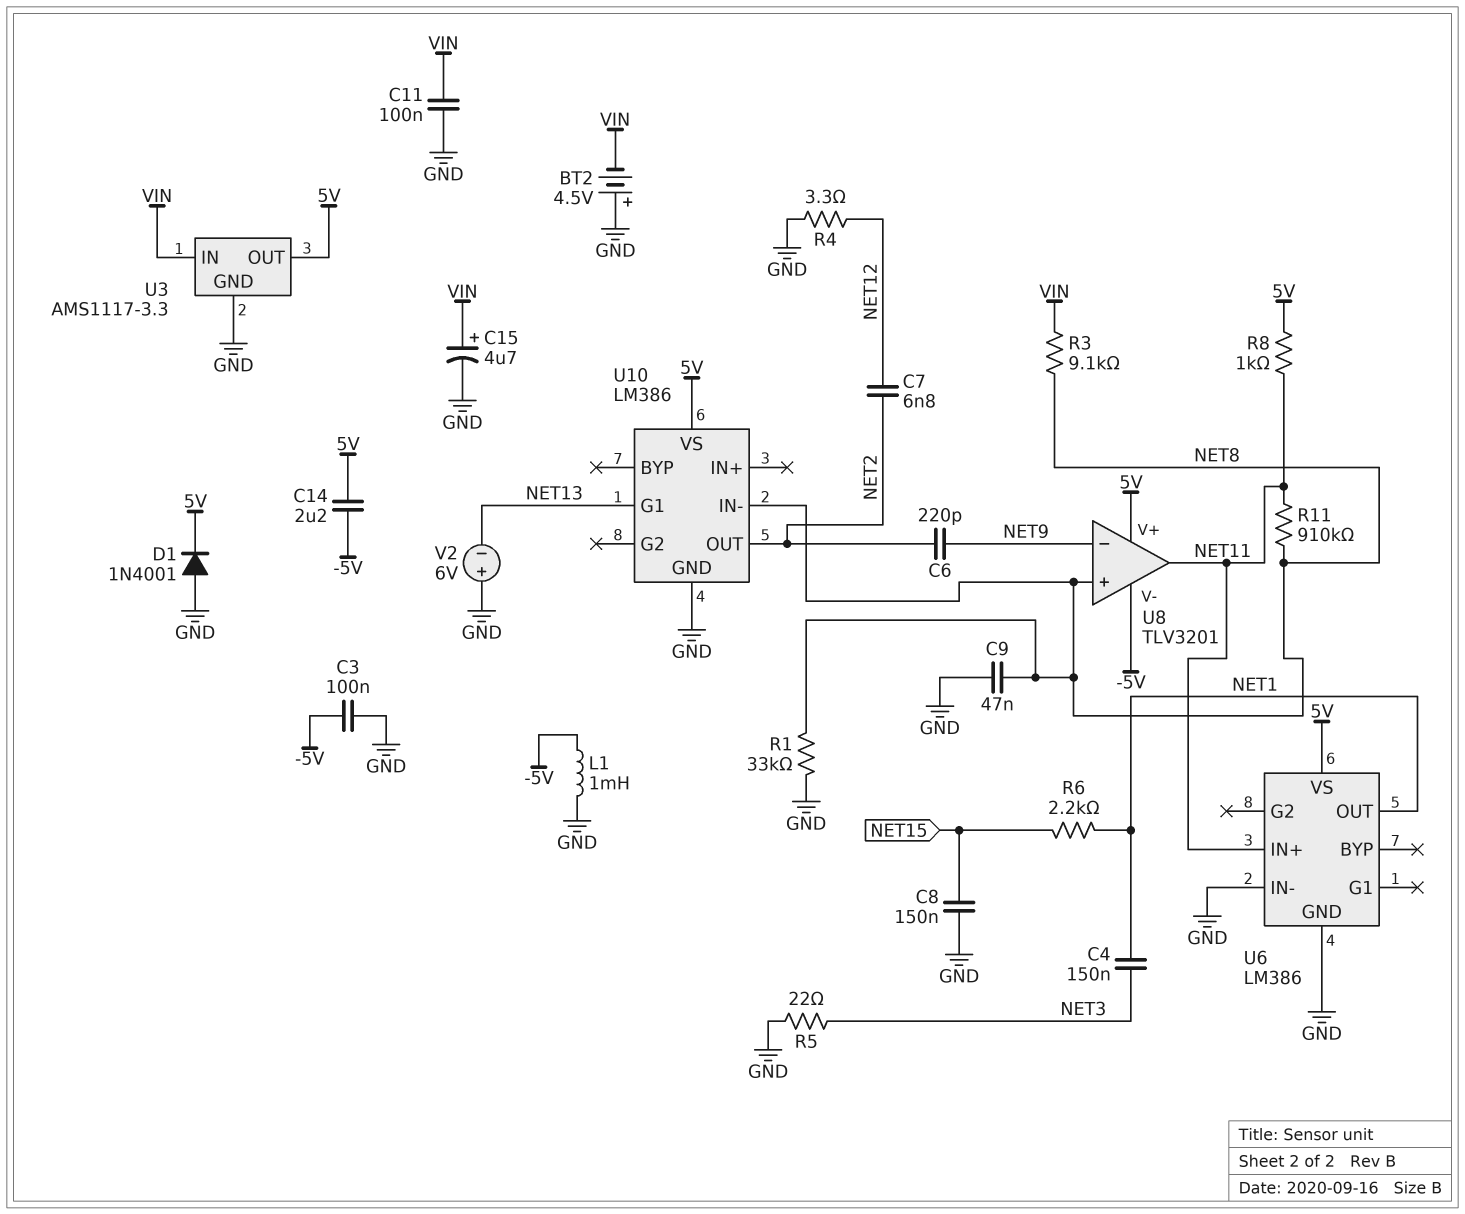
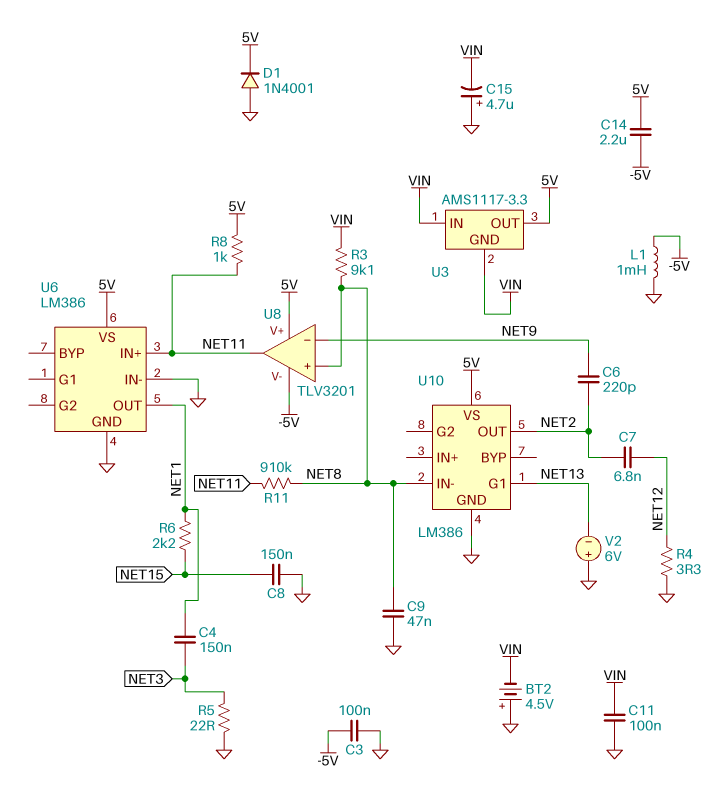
C15: 4.7uF (plus VIN, minus GND) -> 4.7uF (plus GND, minus VIN)
R1: 33k (GND, NET8) -> none
U3 pin GND: GND -> VIN

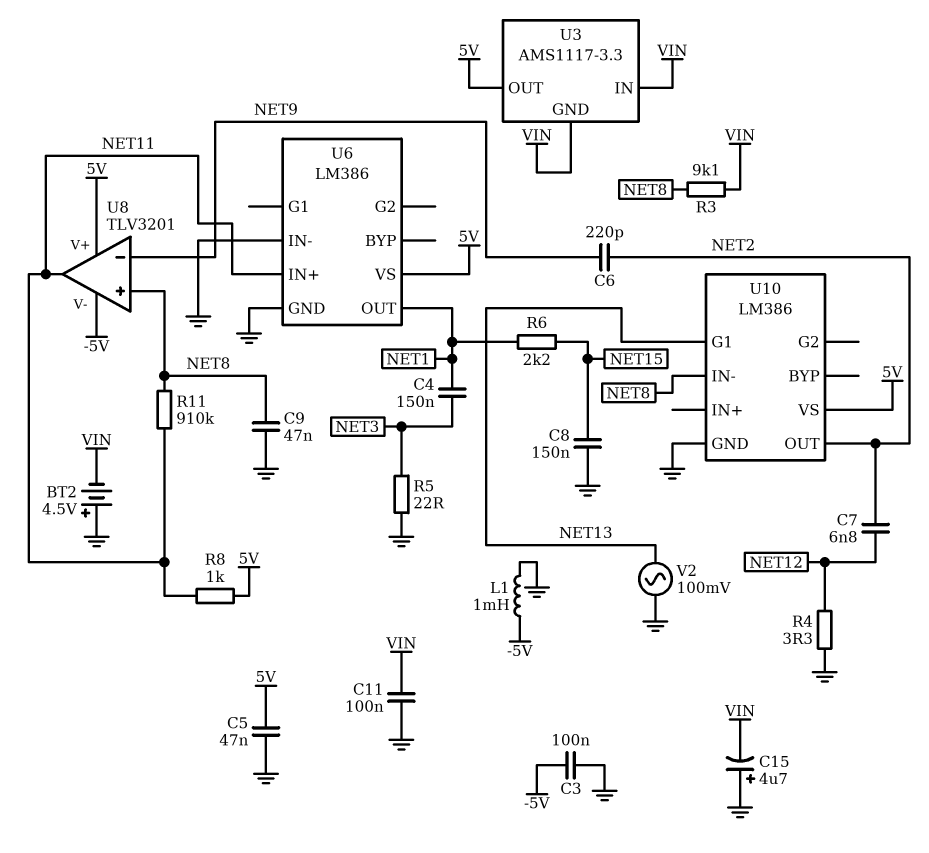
C5: none -> 47nF (5V, GND)
C14: 2.2uF (-5V, 5V) -> none
D1: diode 1N4001 (A GND, K 5V) -> none
V2: 6V (plus GND, minus NET13) -> AC 100mV (GND, NET13)

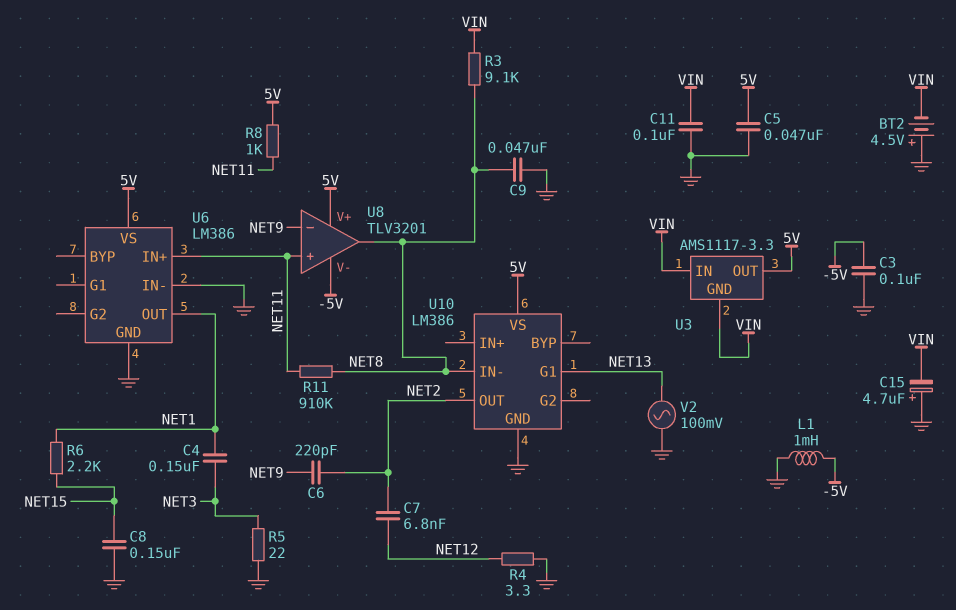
U8 pin in+: NET8 -> NET11
U8 pin out: NET11 -> NET8

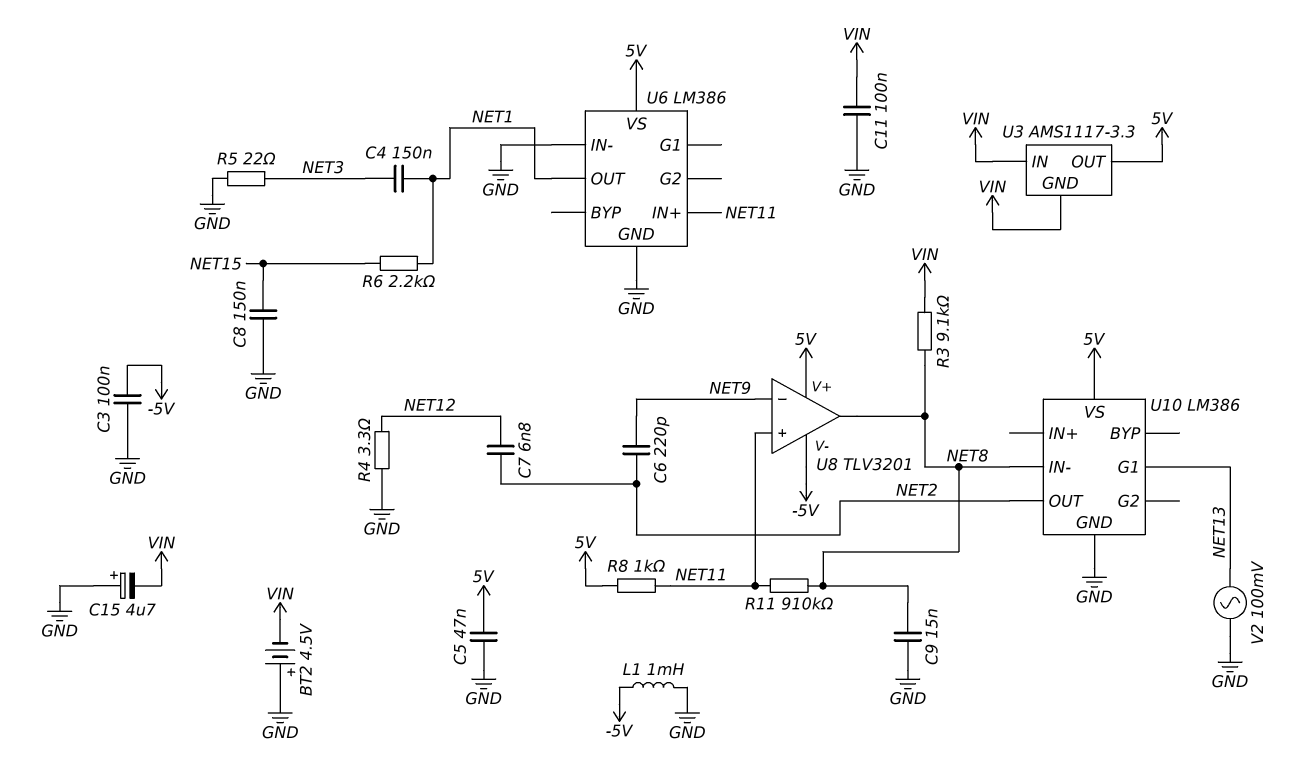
C9: 47nF (GND, NET8) -> 15nF (GND, NET8)

